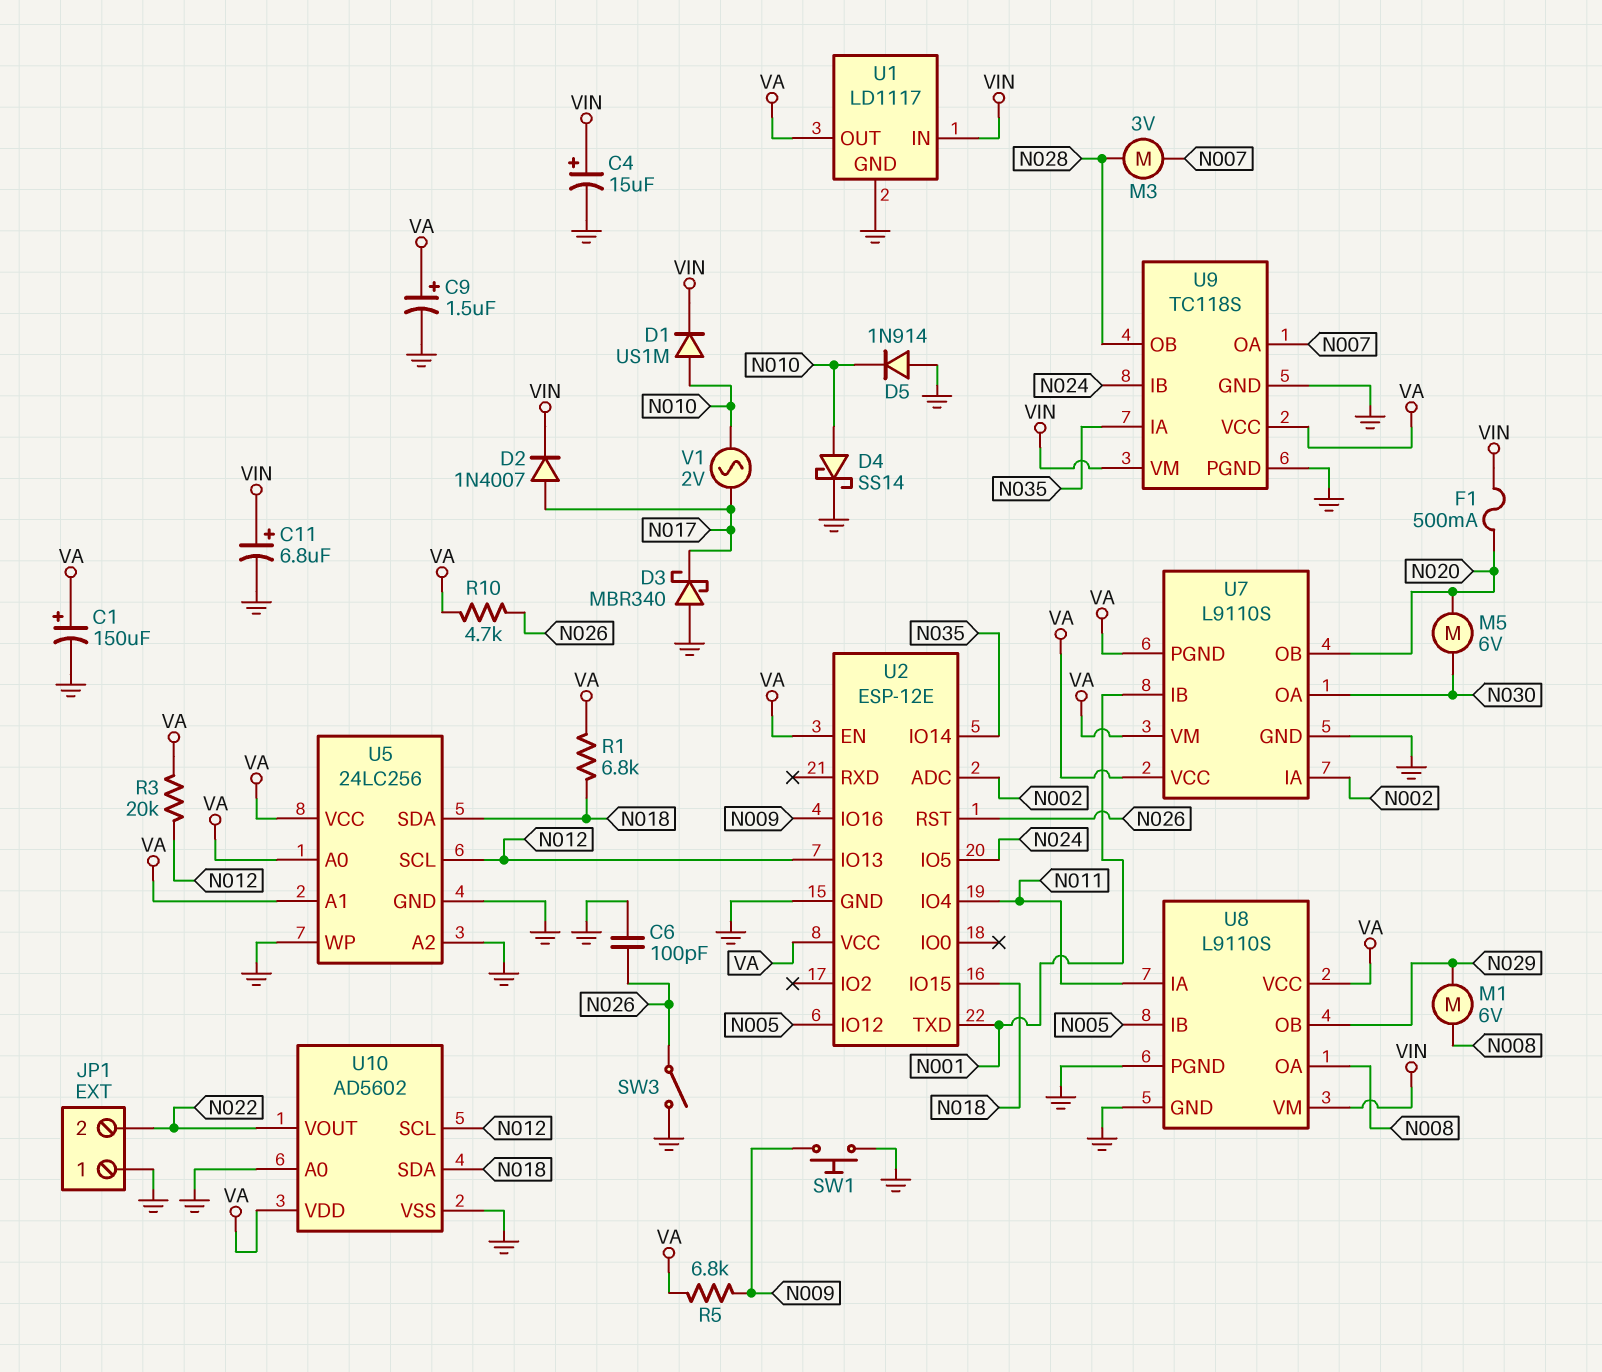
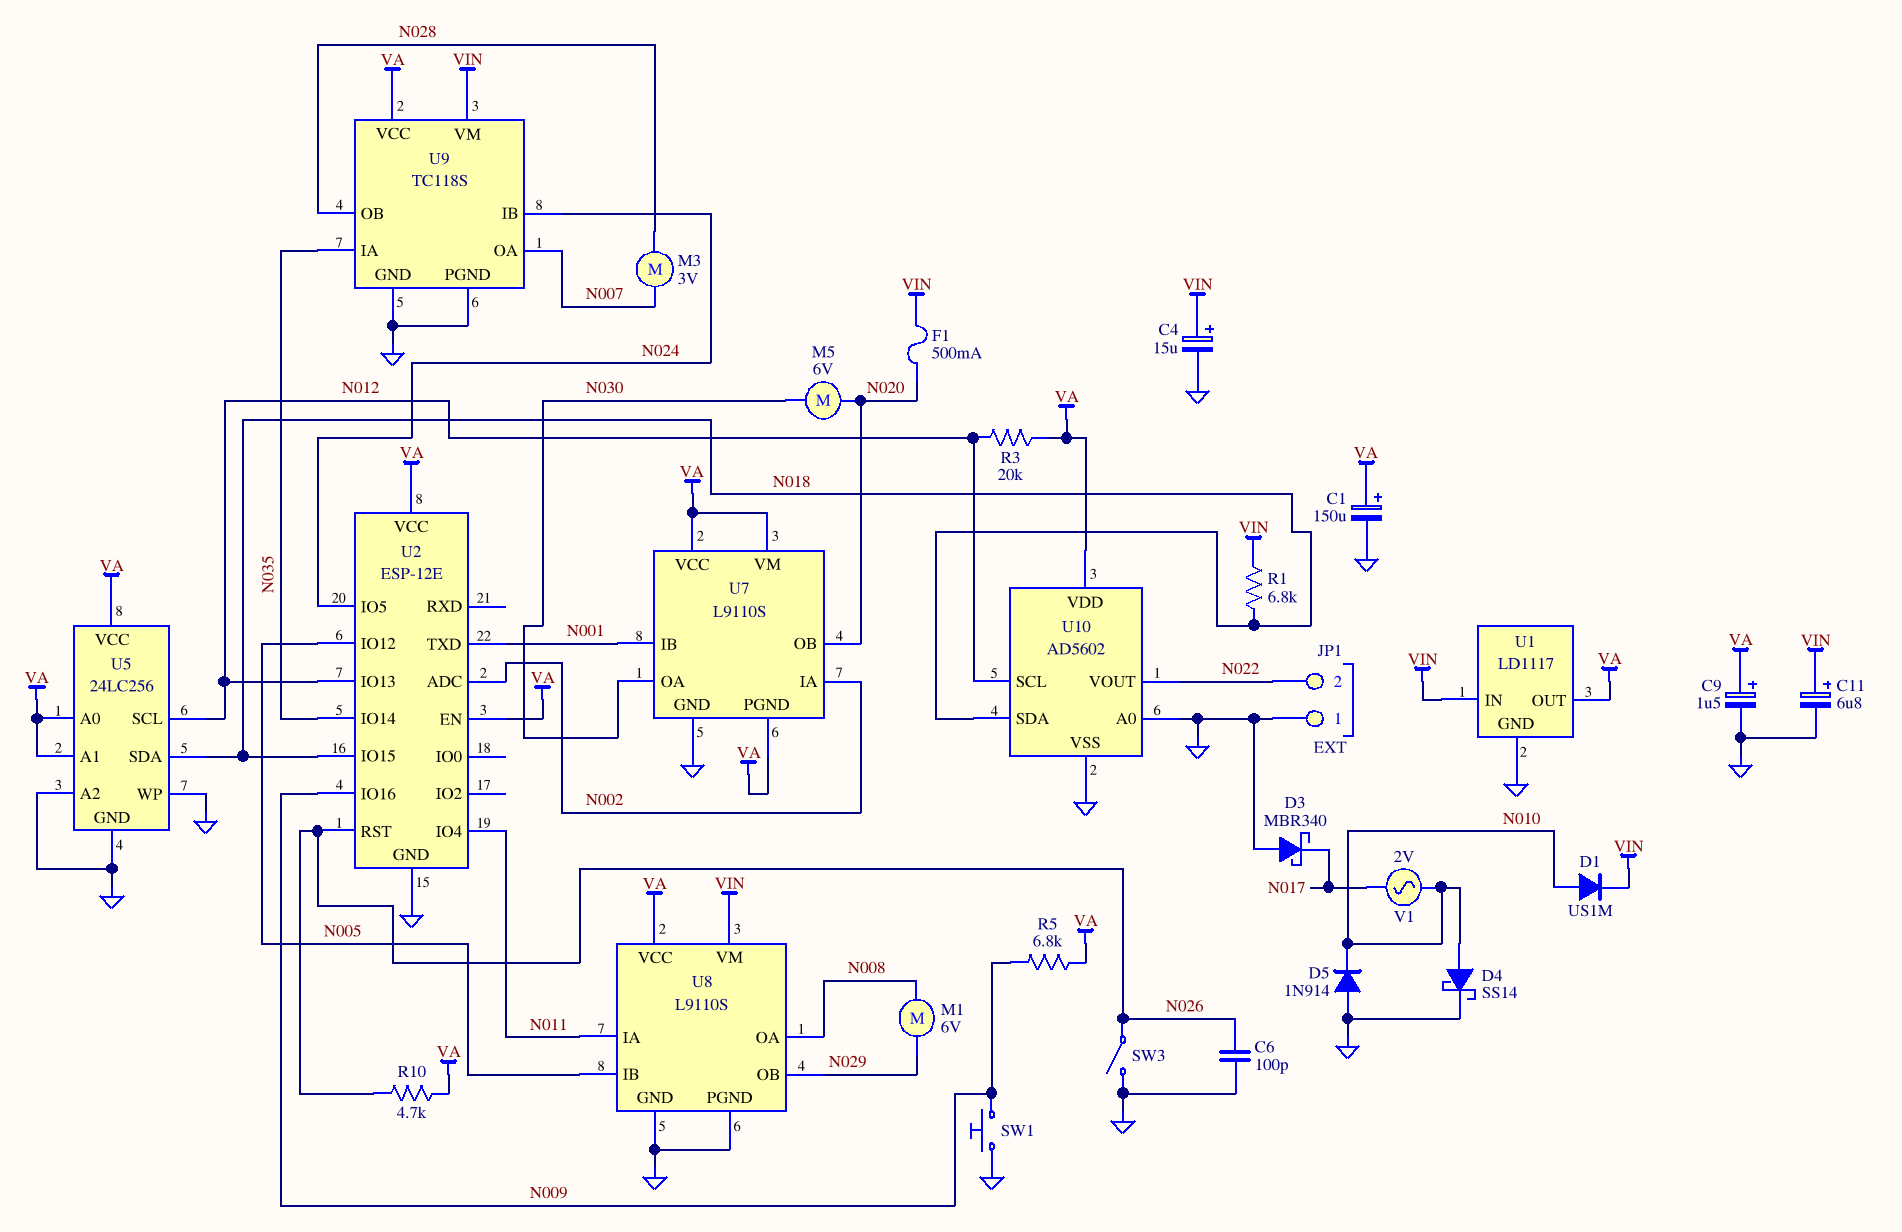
D2: diode 1N4007 (A N017, K VIN) -> none
R1: 6.8k (N018, VA) -> 6.8k (N018, VIN)

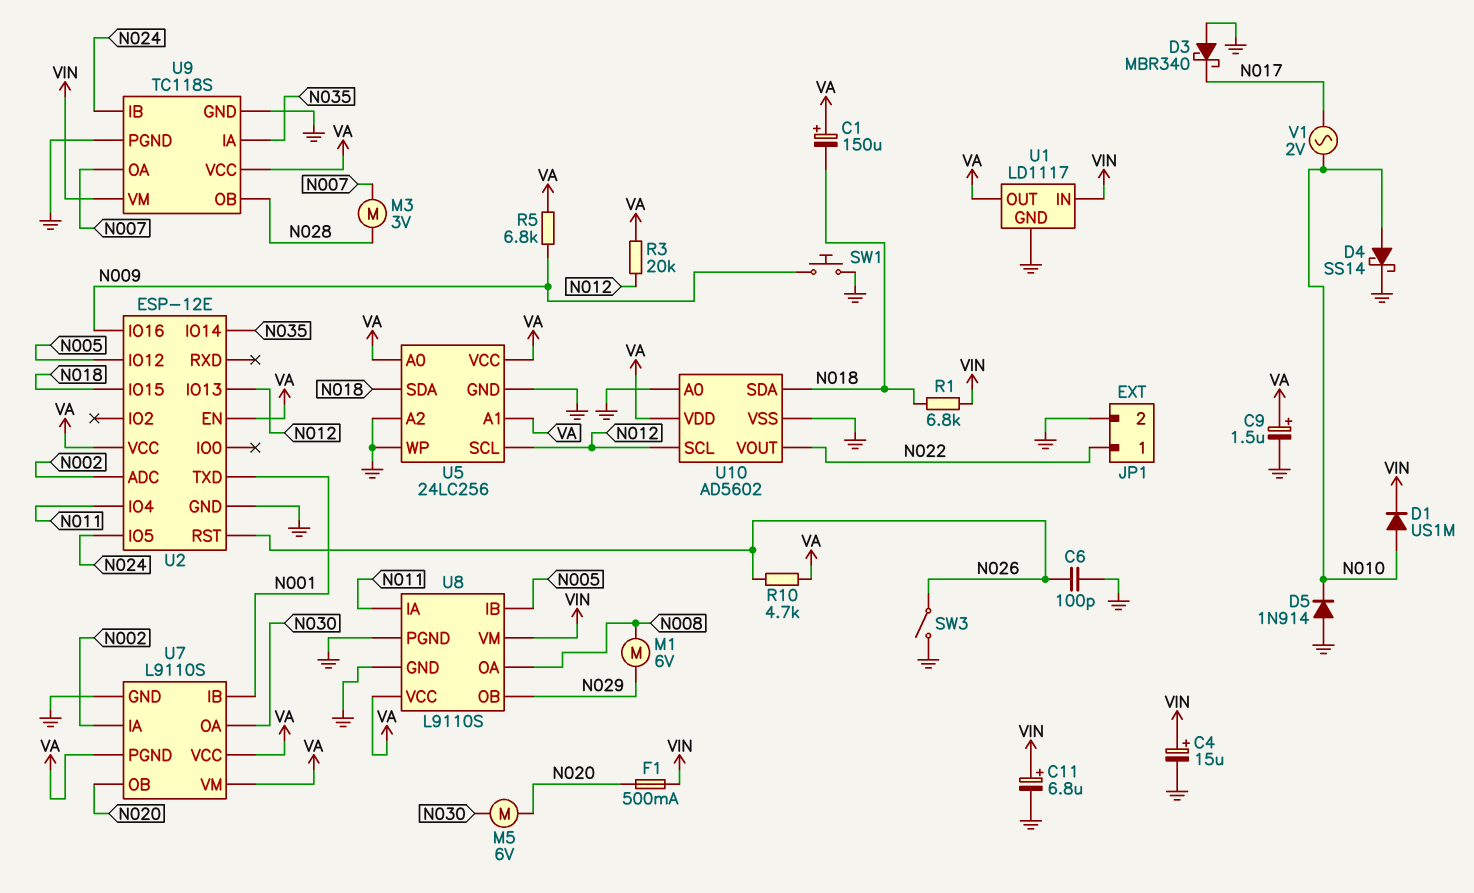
C1: 150uF (plus VA, minus GND) -> 150uF (plus VA, minus N018)
JP1 pin 1: GND -> N022
JP1 pin 2: N022 -> GND

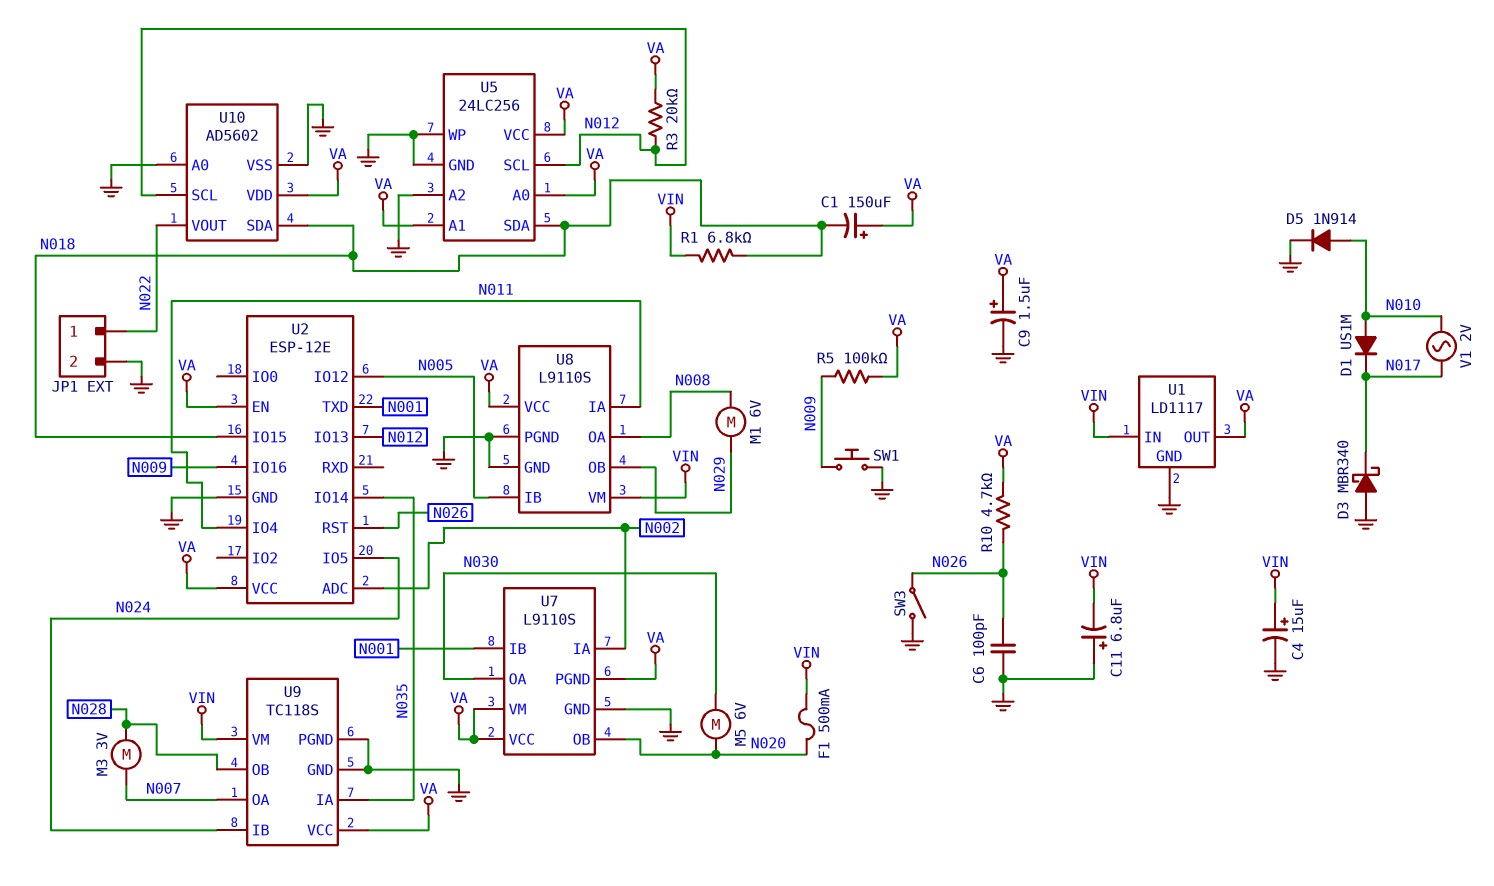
C11: 6.8uF (plus VIN, minus GND) -> 6.8uF (plus GND, minus VIN)
D1: diode US1M (A N010, K VIN) -> diode US1M (A N010, K N017)
D4: schottky SS14 (A N010, K GND) -> none
D5: diode 1N914 (A GND, K N010) -> diode 1N914 (A N010, K GND)
R5: 6.8k (N009, VA) -> 100k (N009, VA)

